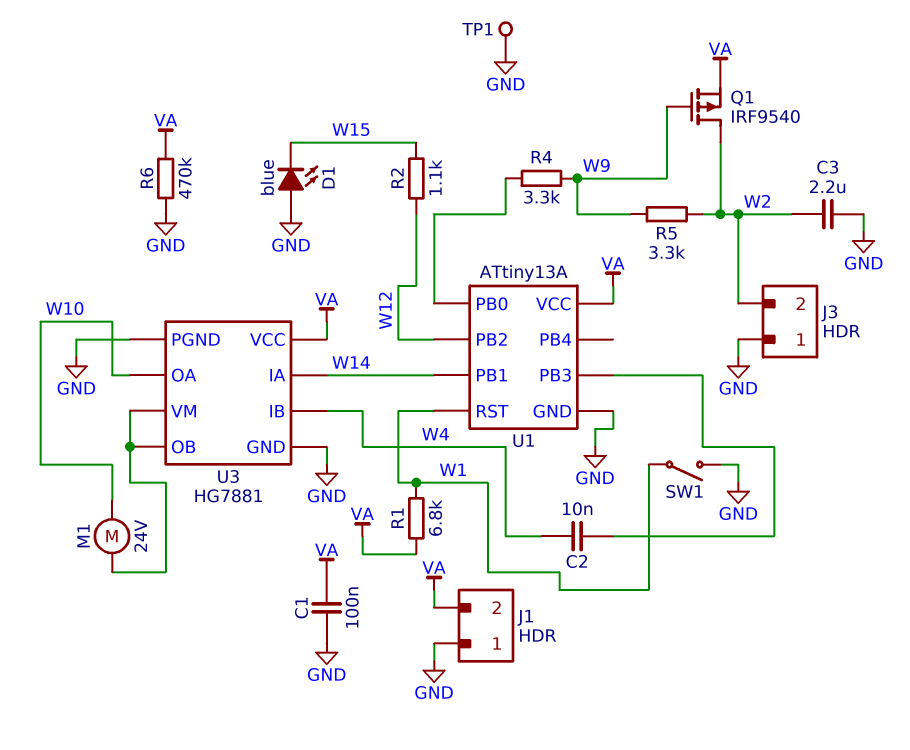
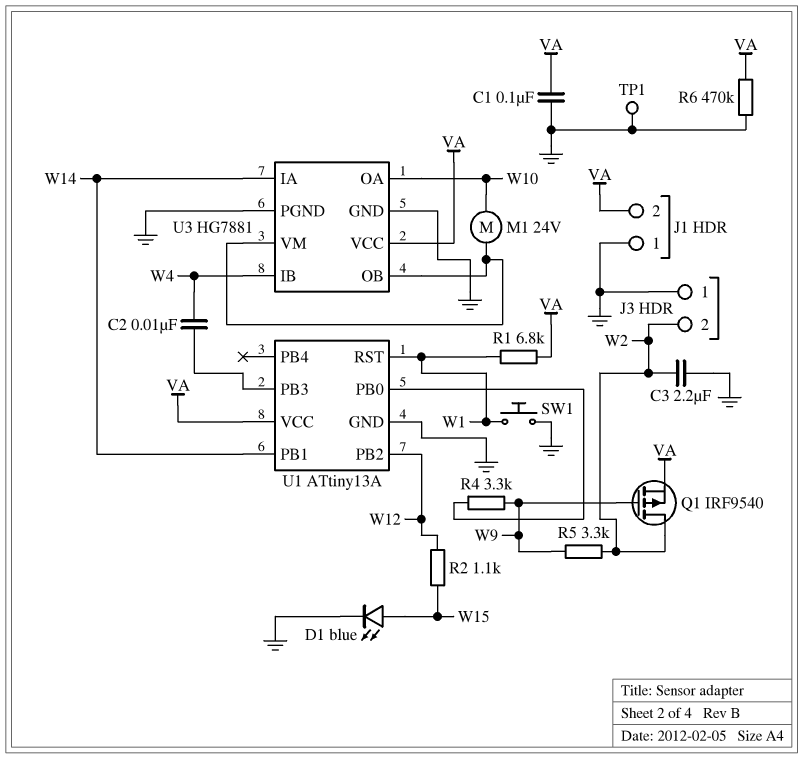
D1: LED blue (A GND, K W15) -> LED blue (A W15, K GND)
SW1: switch (GND, W1) -> button (GND, W1)

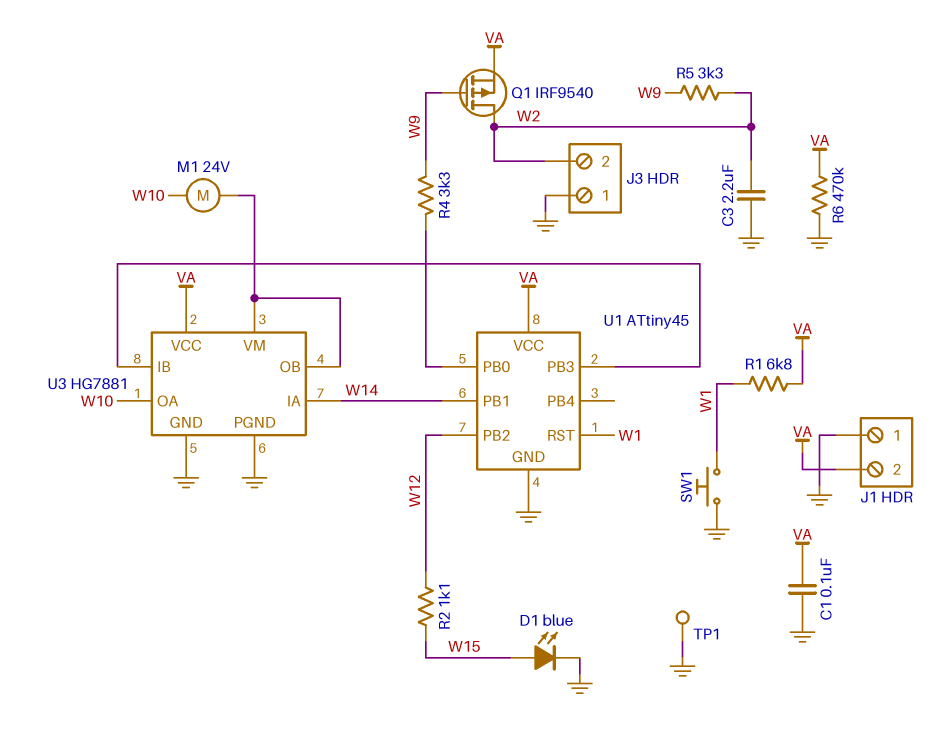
C2: 10nF (U1/PB3, W4) -> none
U1: ATtiny13A -> ATtiny45
U3 pin IB: W4 -> U1/PB3

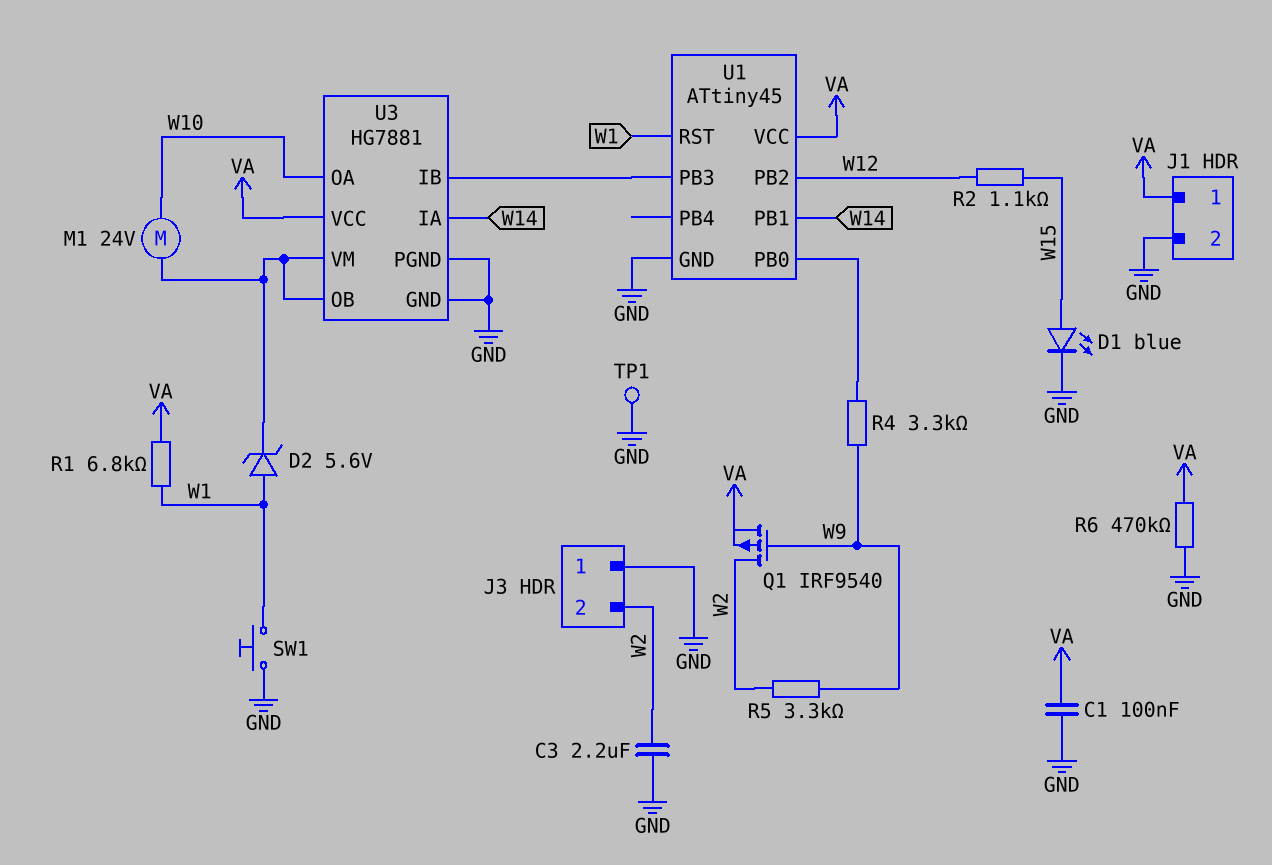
D2: none -> zener 5.6V (A W1, K U3/OB)
J1 pin 1: GND -> VA
J1 pin 2: VA -> GND

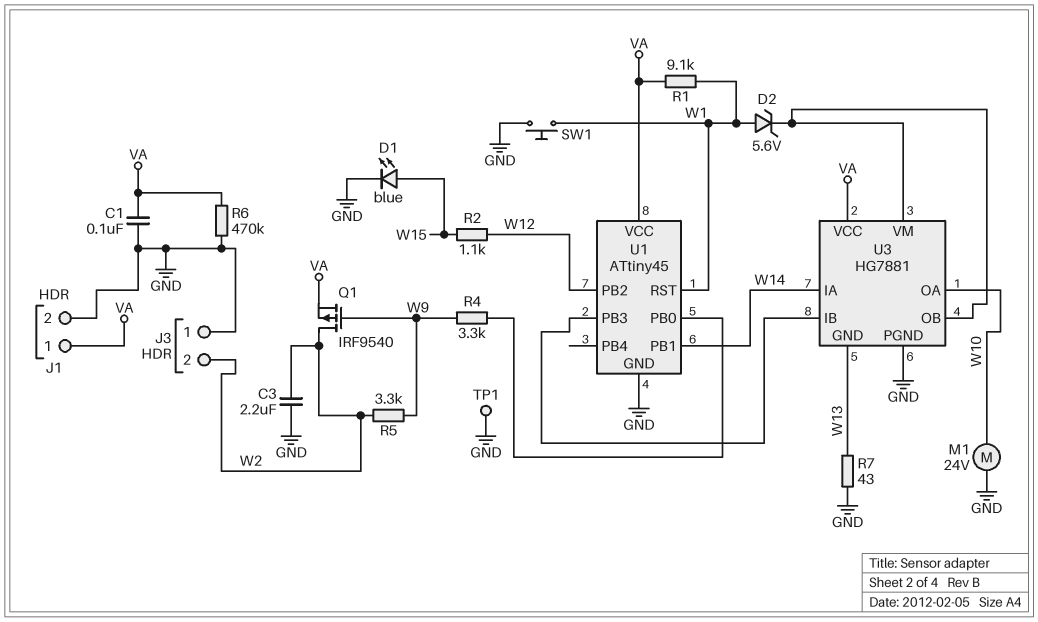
M1: motor 24V (U3/OB, W10) -> motor 24V (GND, W10)
R1: 6.8k (VA, W1) -> 9.1k (VA, W1)
R7: none -> 43 (GND, W13)
U3 pin GND: GND -> W13

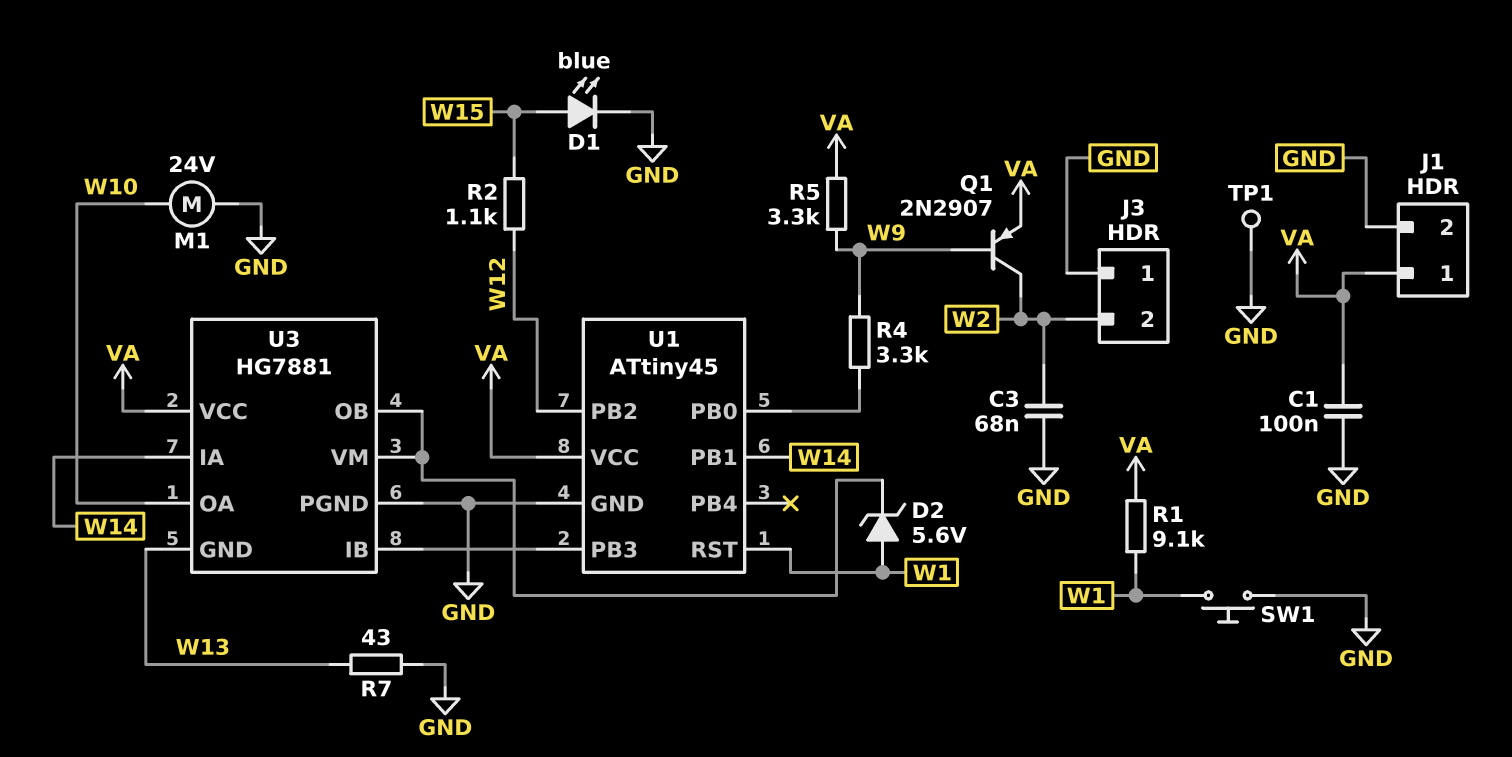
C3: 2.2uF (GND, W2) -> 68nF (GND, W2)
Q1: PMOS IRF9540 (G W9, D W2, S VA) -> PNP 2N2907 (B W9, C W2, E VA)
R5: 3.3k (W2, W9) -> 3.3k (VA, W9)
R6: 470k (GND, VA) -> none

